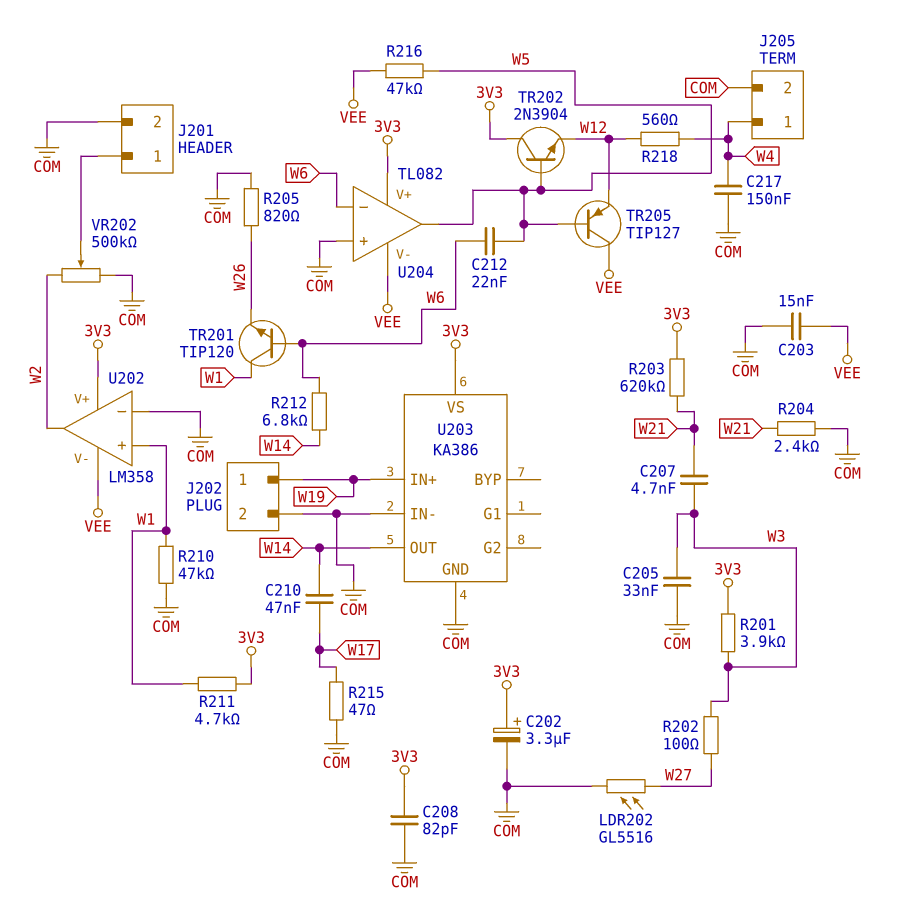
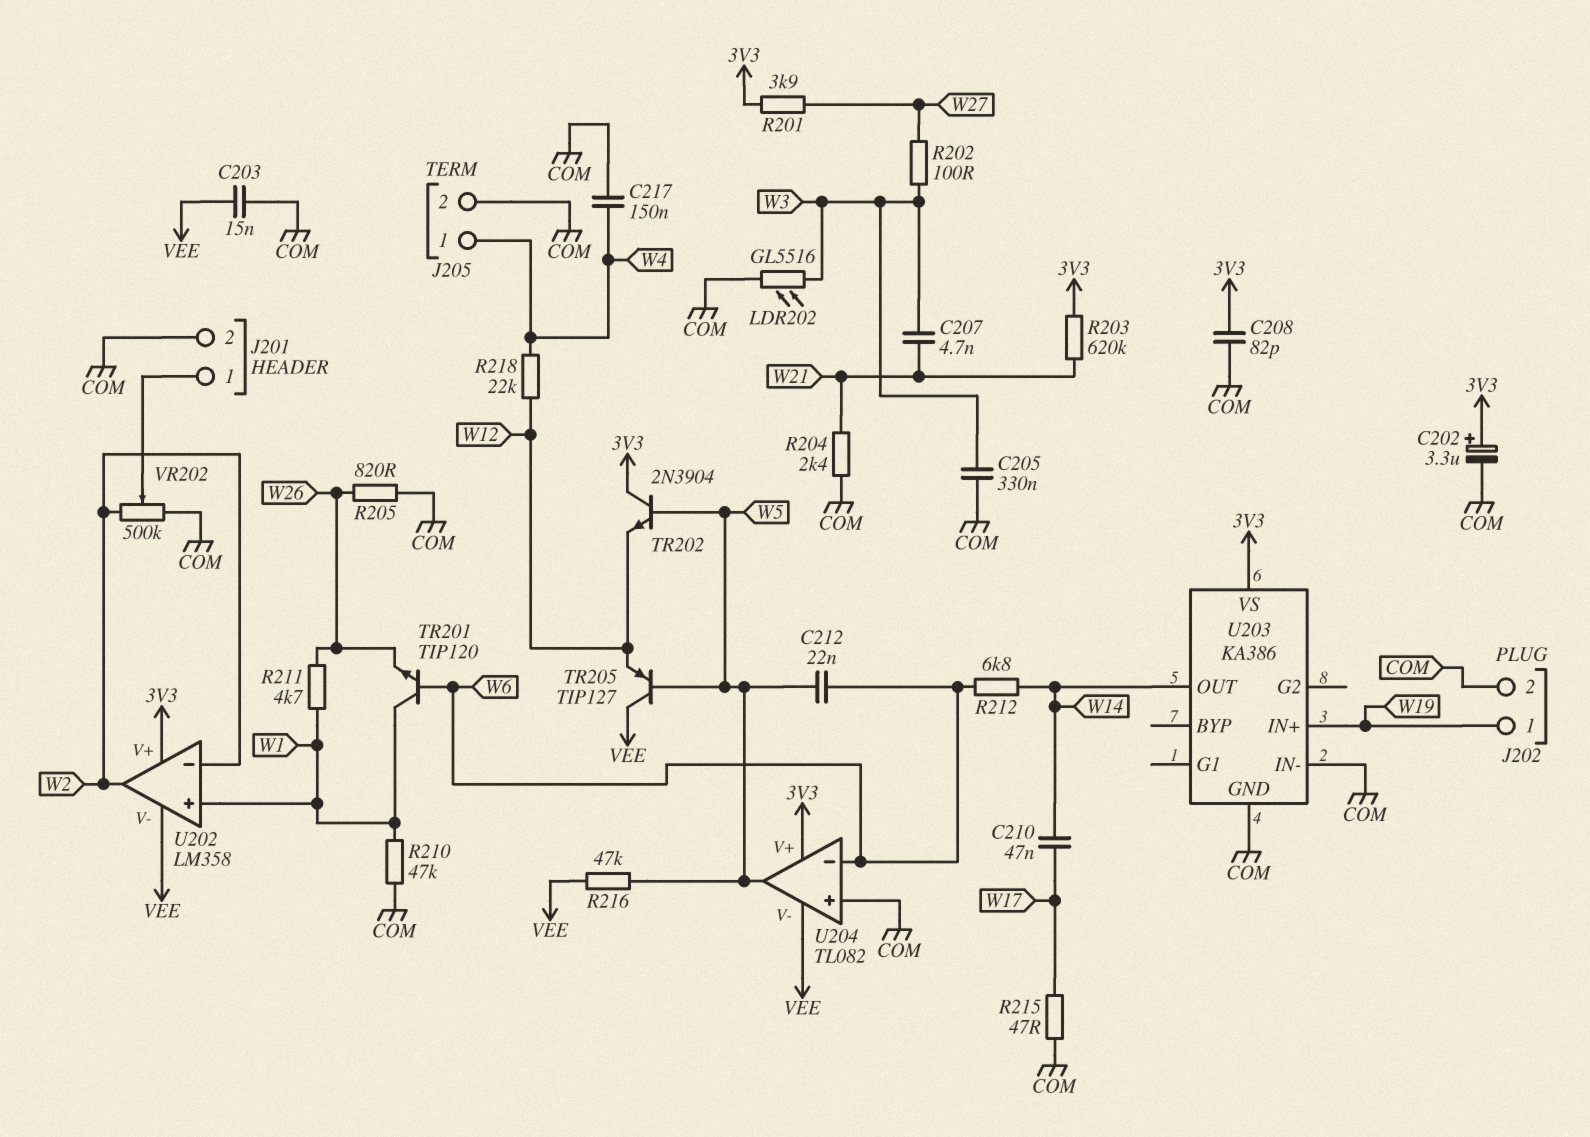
C205: 33nF (COM, W3) -> 330nF (COM, W3)
LDR202: GL5516 (COM, W27) -> GL5516 (COM, W3)
R201: 3.9k (3V3, W3) -> 3.9k (3V3, W27)
R211: 4.7k (3V3, W1) -> 4.7k (W1, W26)
R218: 560 (W4, W12) -> 22k (W4, W12)
U202 pin in-: COM -> W2

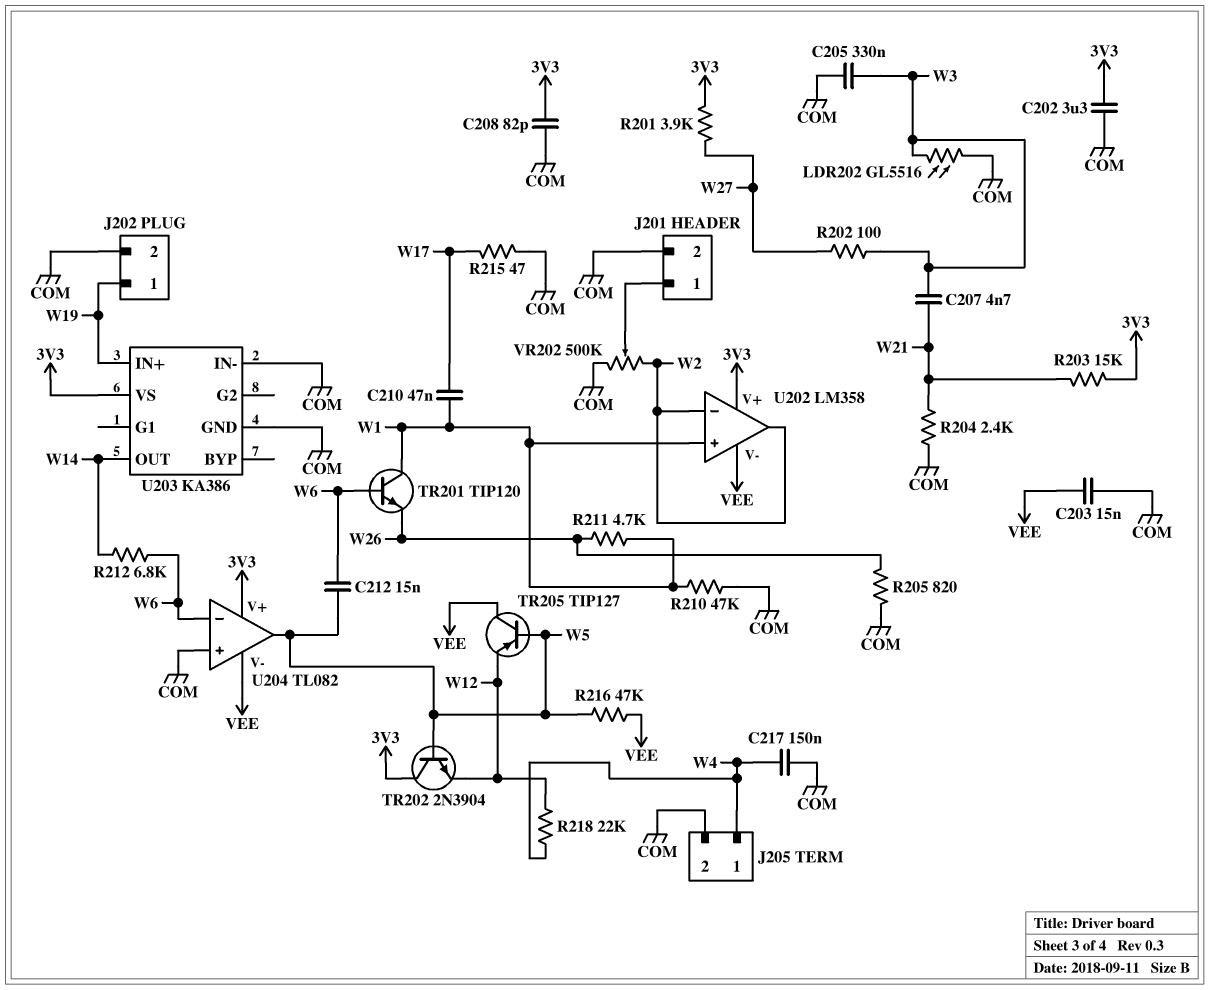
C202: 3.3uF (plus 3V3, minus COM) -> 3.3uF (3V3, COM)
C210: 47nF (W14, W17) -> 47nF (W1, W17)
C212: 22nF (W5, W6) -> 15nF (W5, W6)
R203: 620k (3V3, W21) -> 15k (3V3, W21)

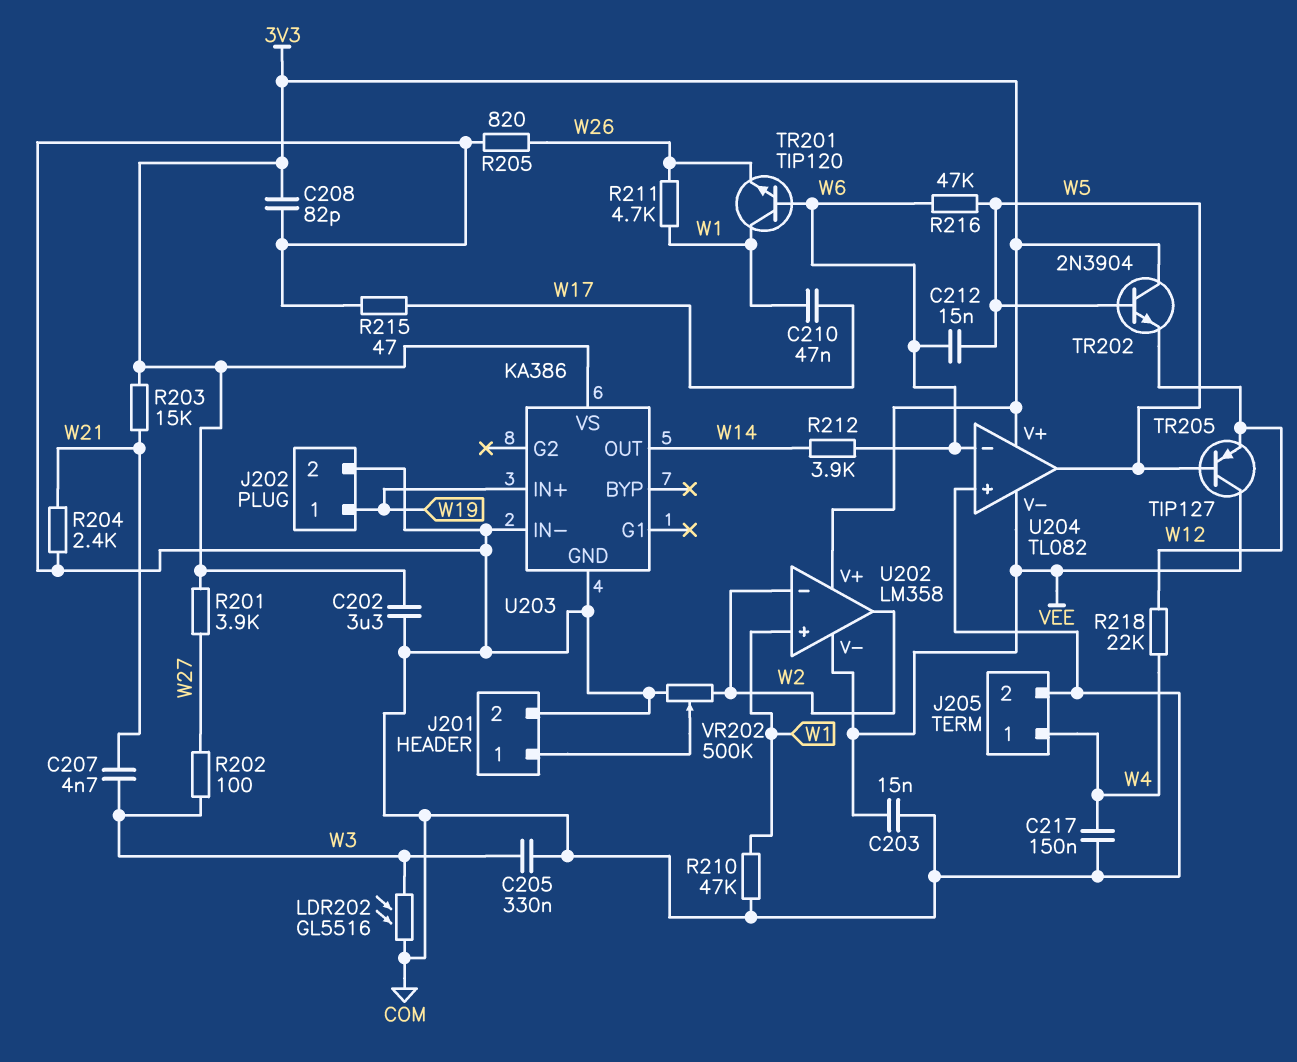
R212: 6.8k (W6, W14) -> 3.9k (W6, W14)
R216: 47k (VEE, W5) -> 47k (W5, W6)

